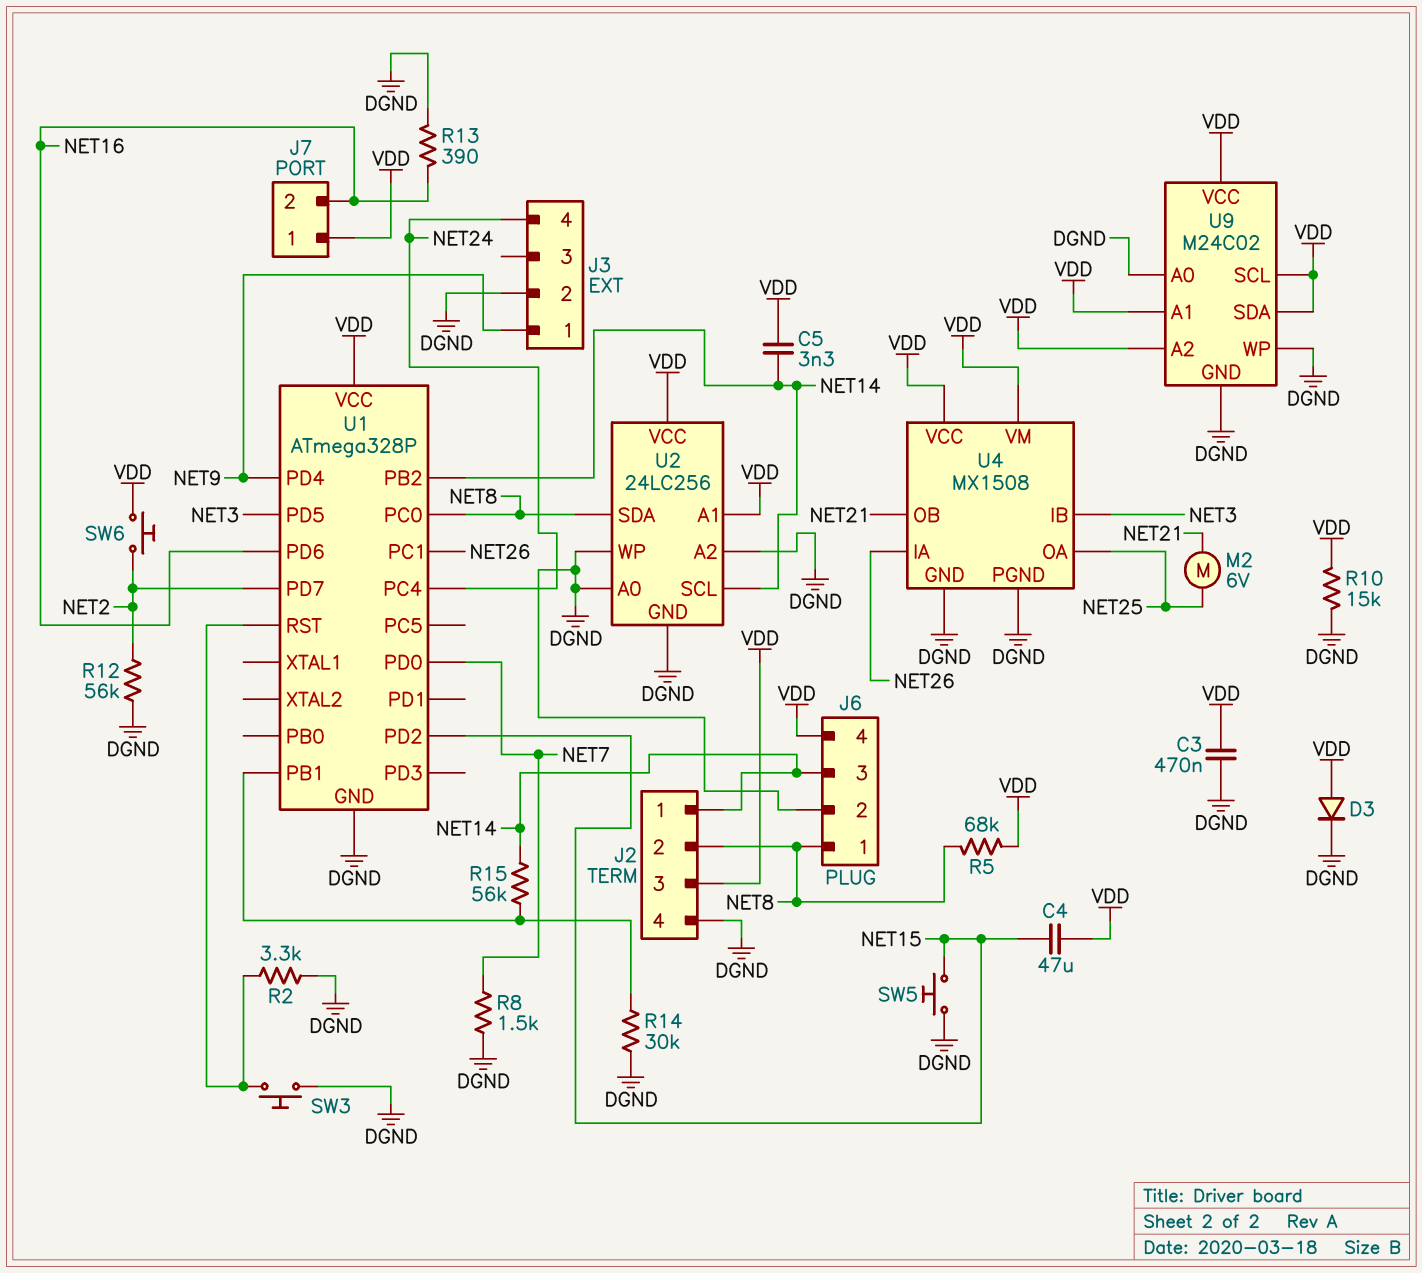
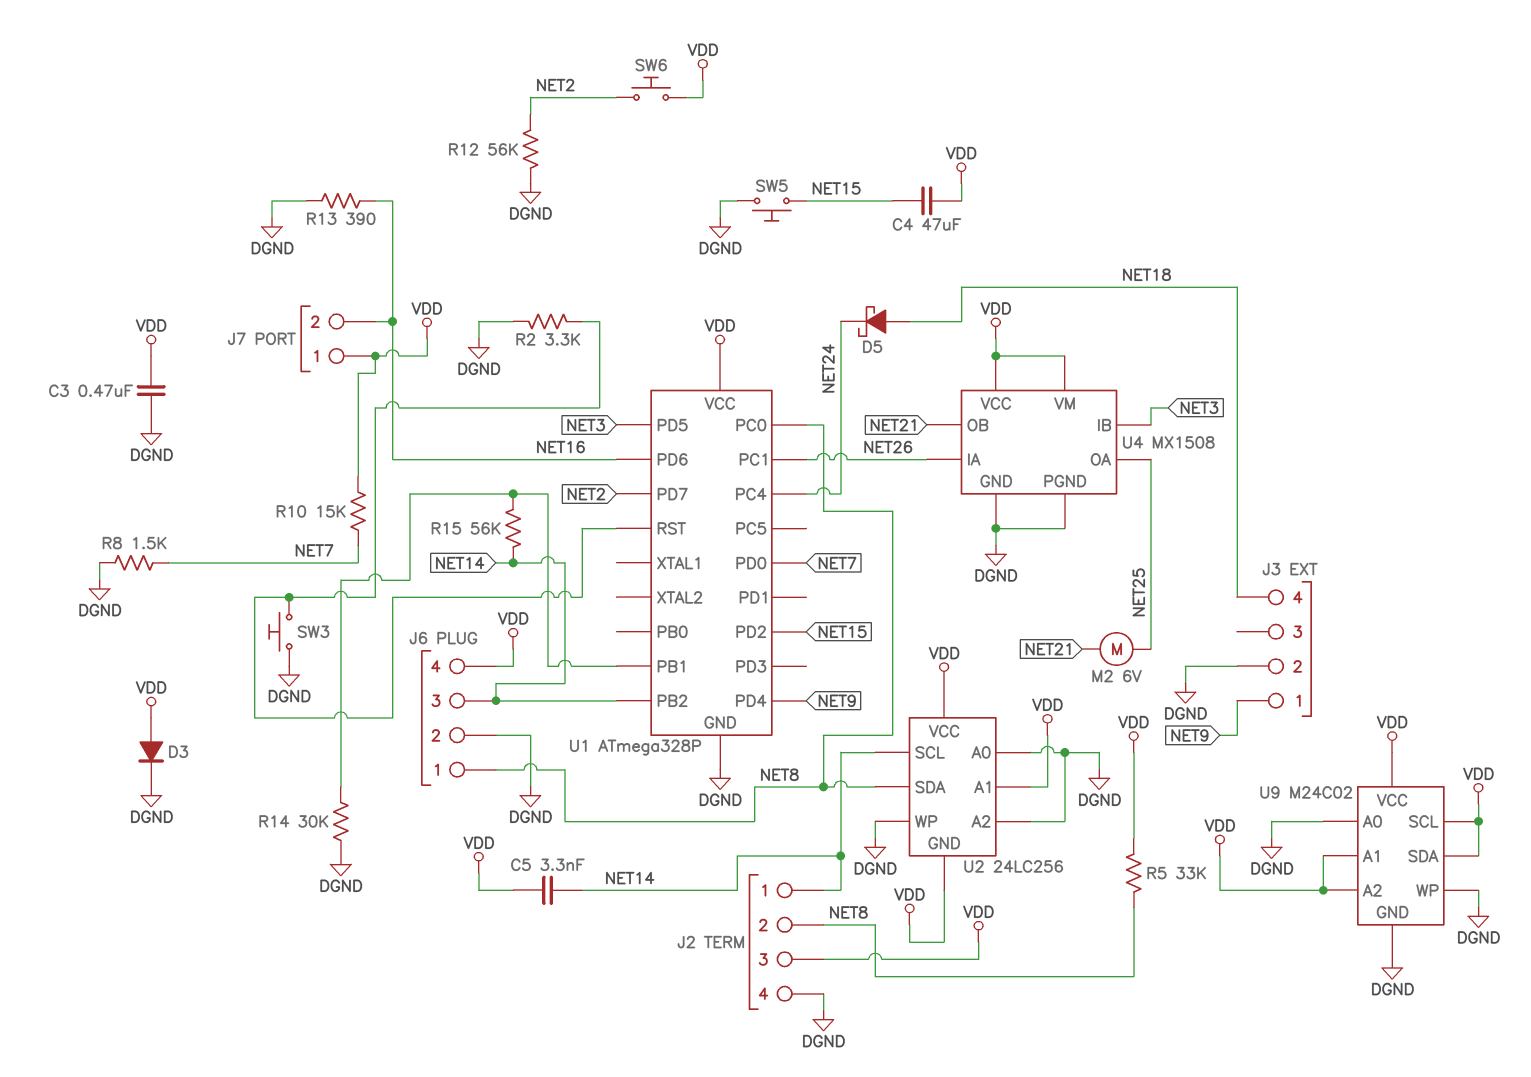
D5: none -> schottky (A NET18, K NET24)
J3 pin 4: NET24 -> NET18
R5: 68k (NET8, VDD) -> 33k (NET8, VDD)
R10: 15k (DGND, VDD) -> 15k (NET7, VDD)
U2 pin GND: DGND -> VDD

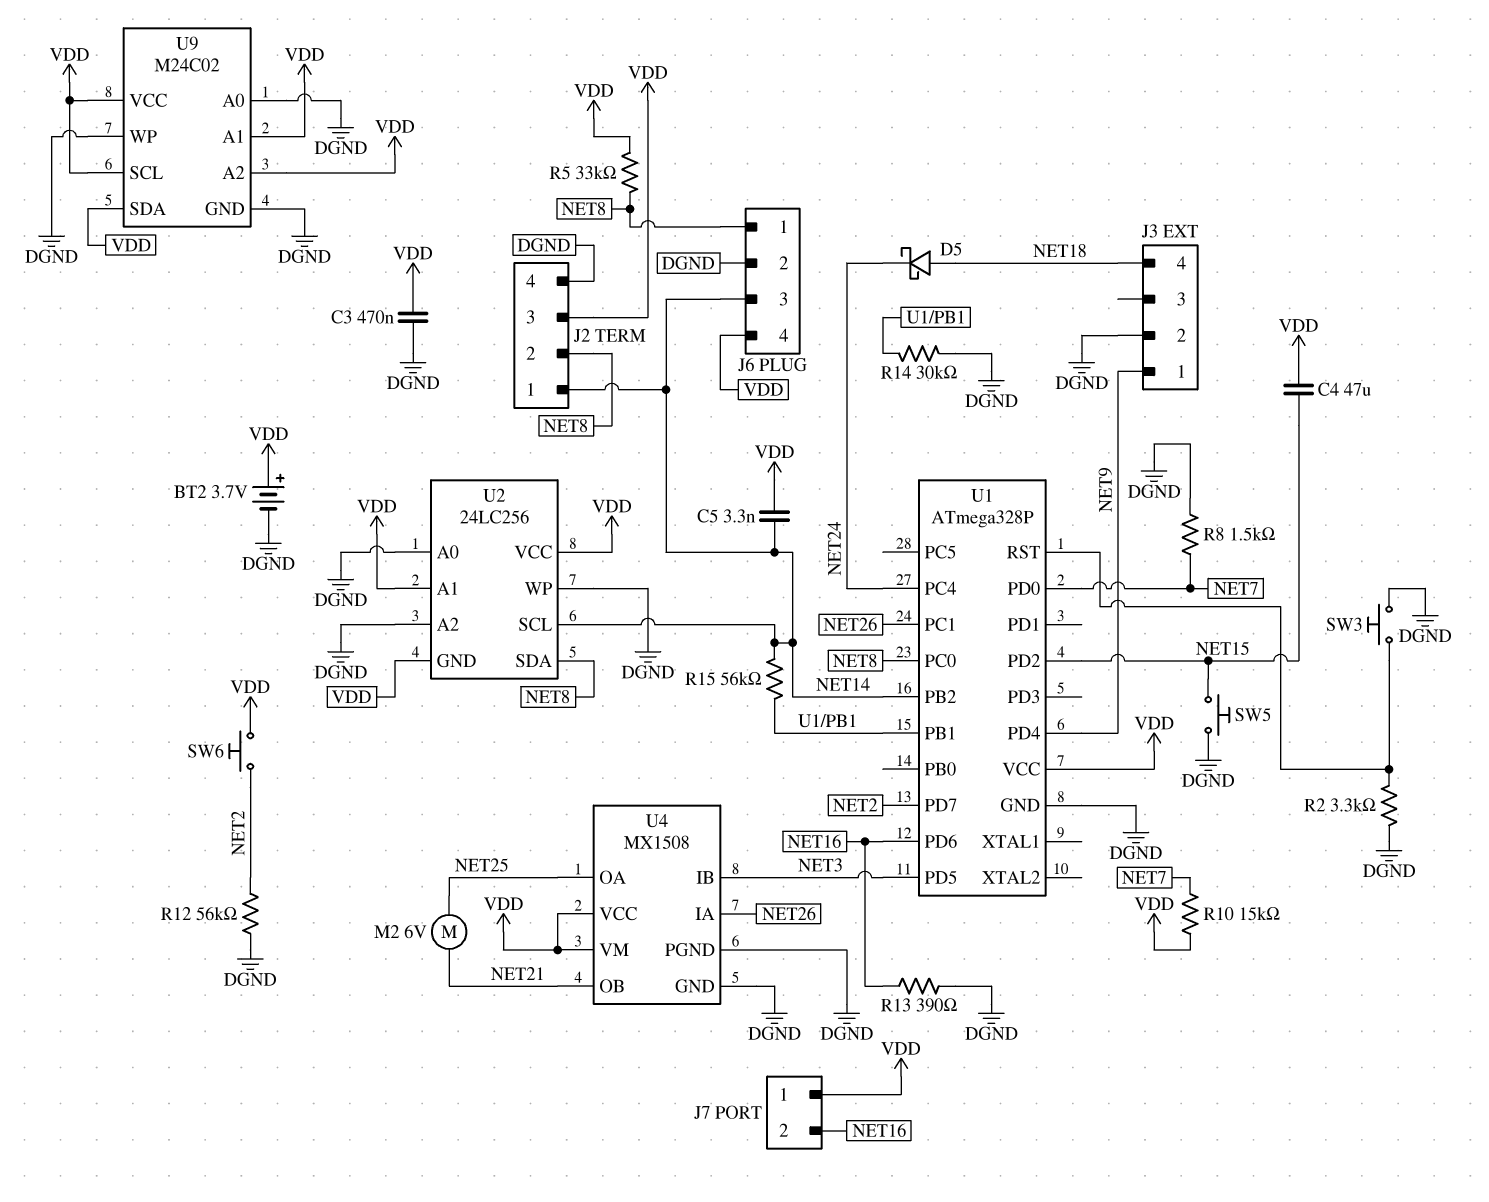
BT2: none -> 3.7V (plus VDD, minus DGND)
D3: diode (A VDD, K DGND) -> none

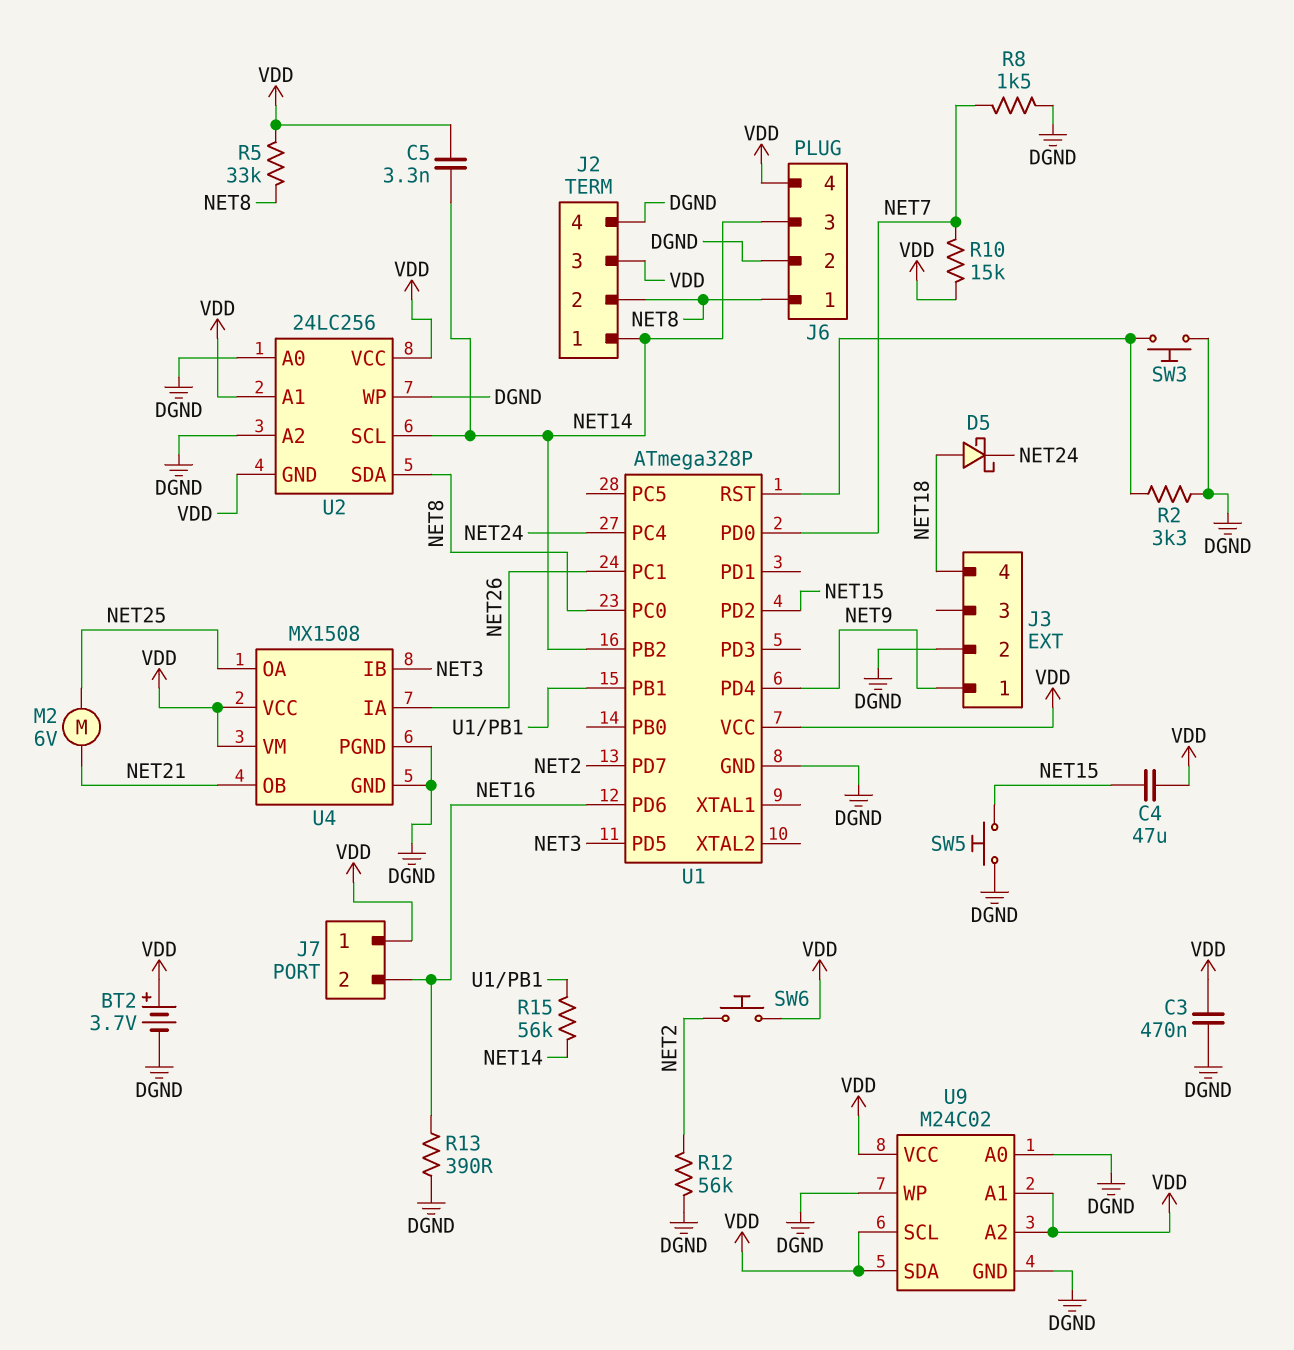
R14: 30k (DGND, U1/PB1) -> none

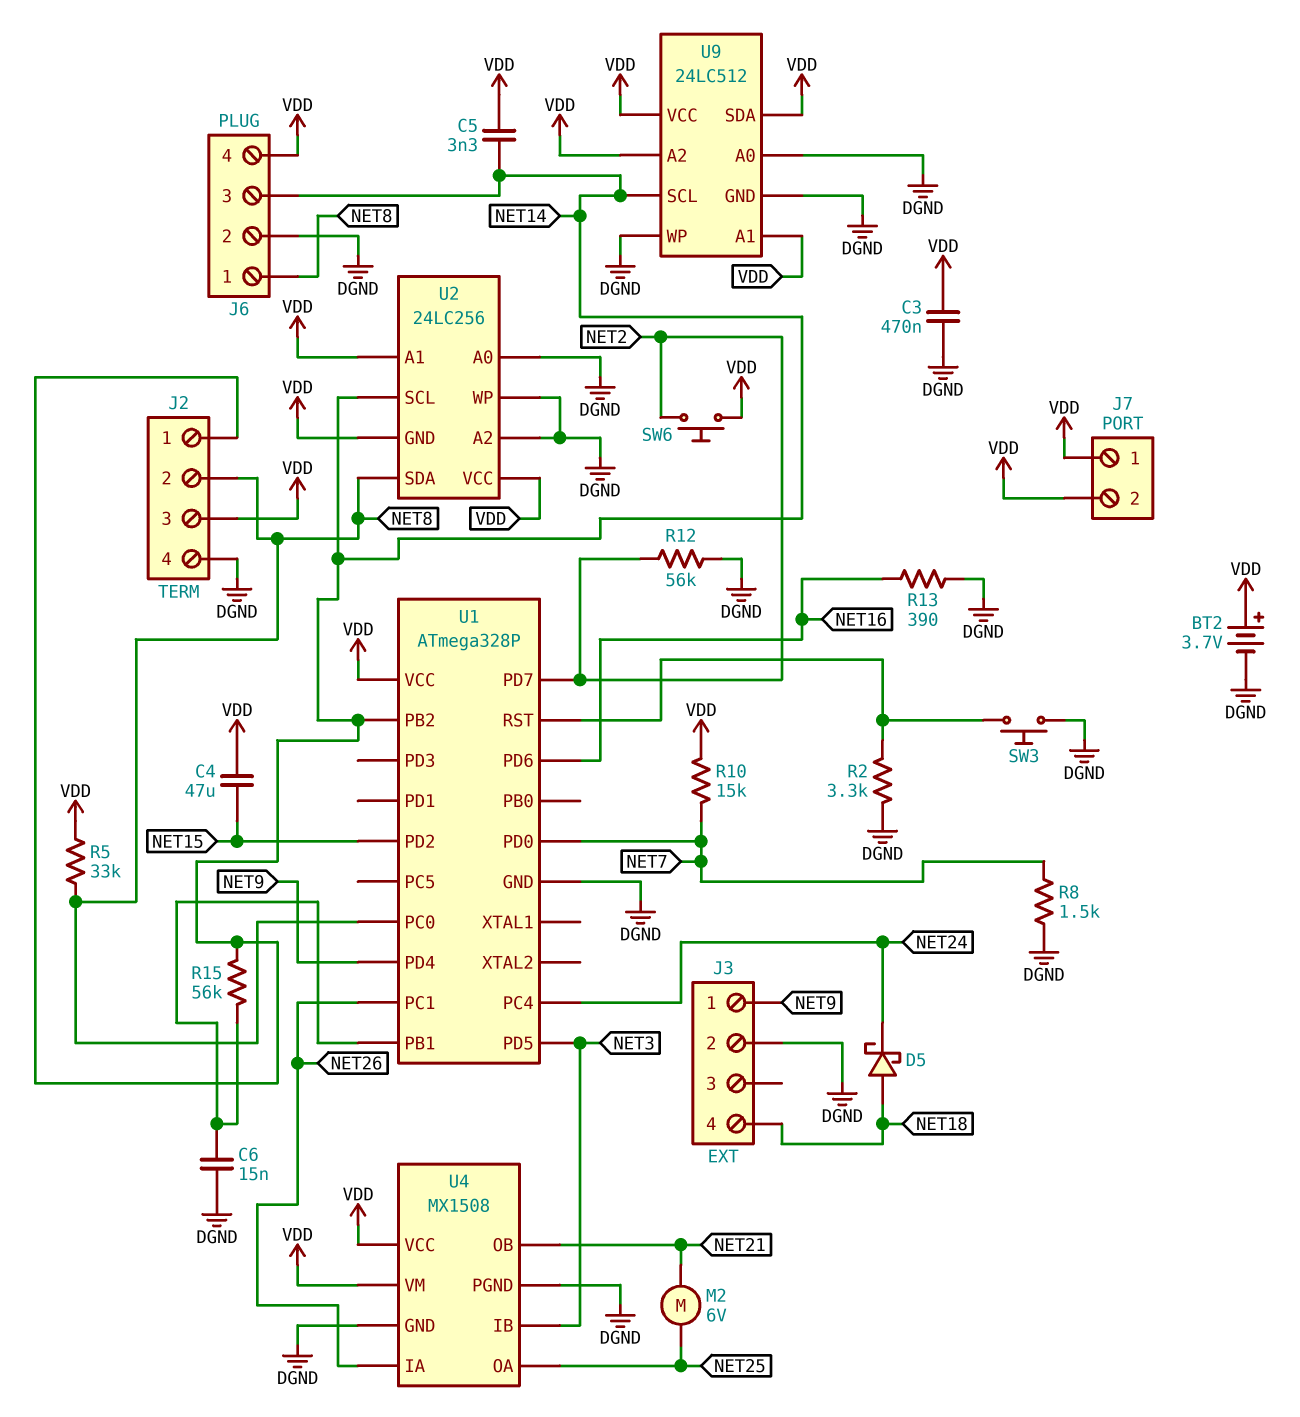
C6: none -> 15nF (DGND, U1/PB1)
J7 pin 2: NET16 -> VDD
SW5: button (DGND, NET15) -> none
U9: M24C02 -> 24LC512
U9 pin SCL: VDD -> NET14

